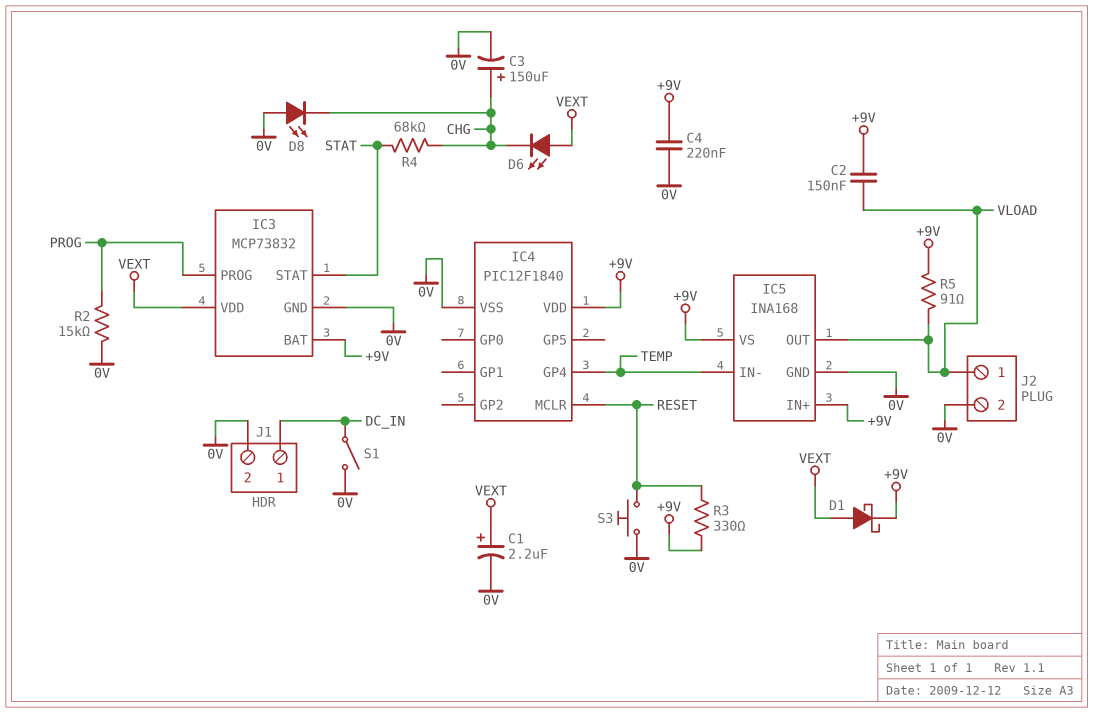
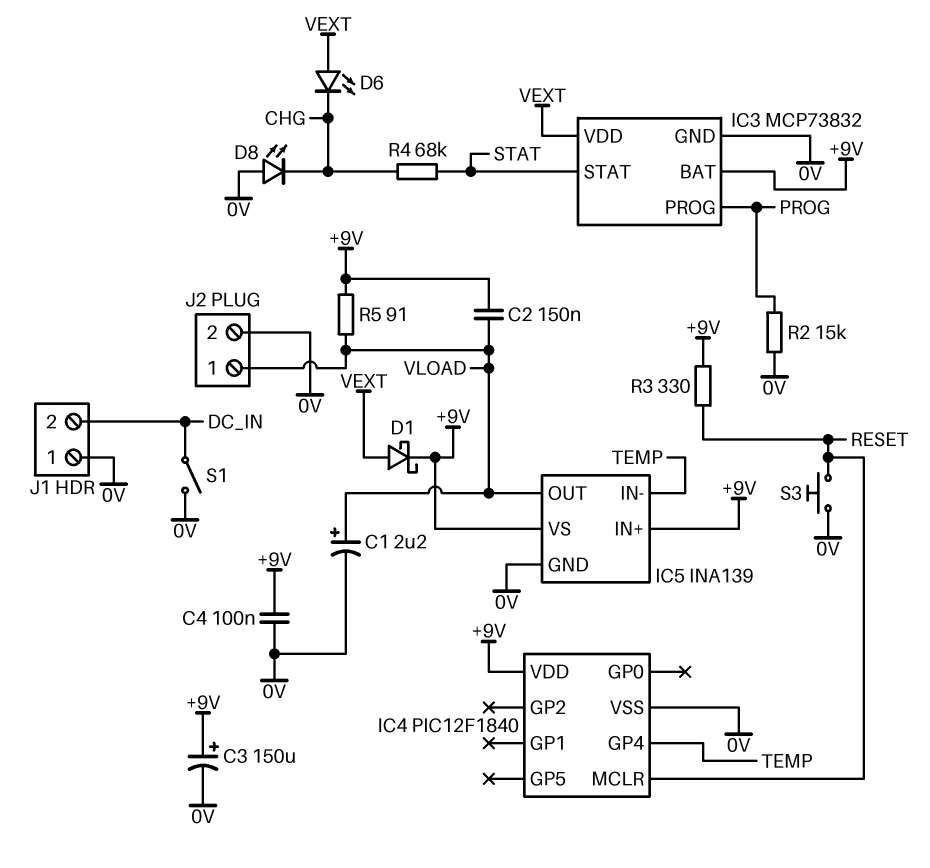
C1: 2.2uF (plus VEXT, minus 0V) -> 2.2uF (plus VLOAD, minus 0V)
C3: 150uF (plus CHG, minus 0V) -> 150uF (plus +9V, minus 0V)
C4: 220nF (+9V, 0V) -> 100nF (+9V, 0V)
IC5: INA168 -> INA139
J1 pin 1: DC_IN -> 0V
J1 pin 2: 0V -> DC_IN

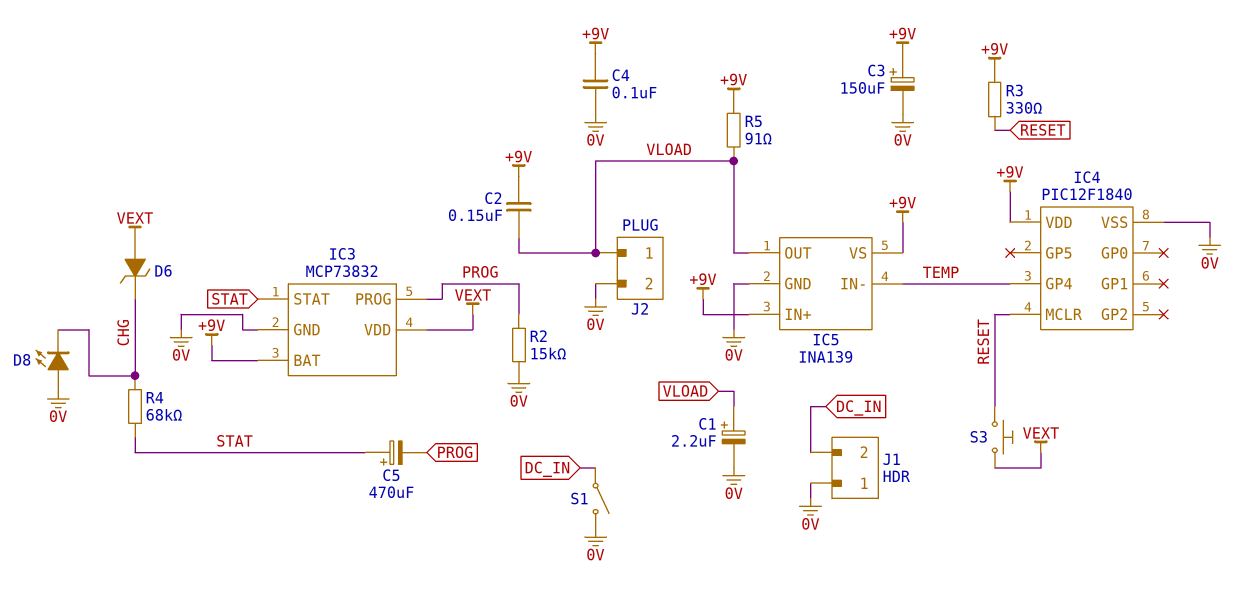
C5: none -> 470uF (plus STAT, minus PROG)
D1: schottky (A VEXT, K +9V) -> none
D6: LED (A VEXT, K CHG) -> zener (A VEXT, K CHG)
S3: button (0V, RESET) -> button (RESET, VEXT)

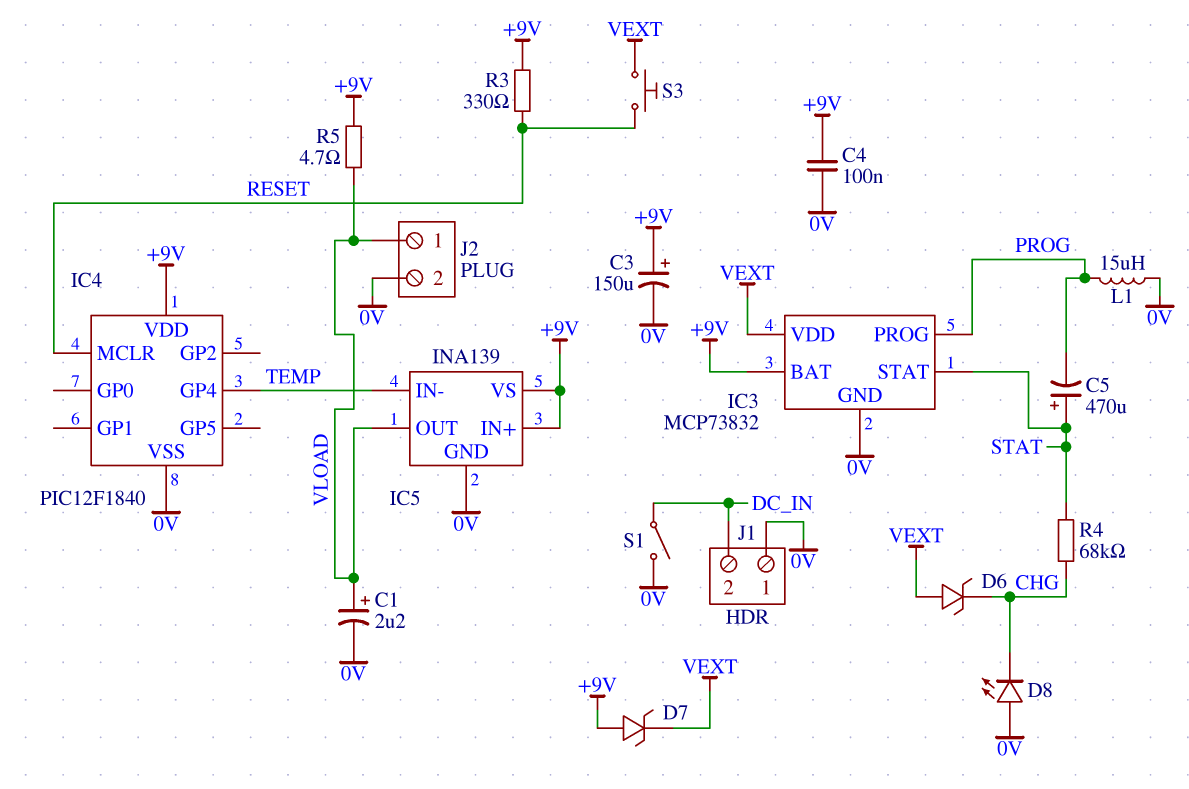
C2: 150nF (+9V, VLOAD) -> none
D7: none -> zener (A +9V, K VEXT)
L1: none -> 15uH (0V, PROG)
R2: 15k (0V, PROG) -> none
R5: 91 (+9V, VLOAD) -> 4.7 (+9V, VLOAD)

